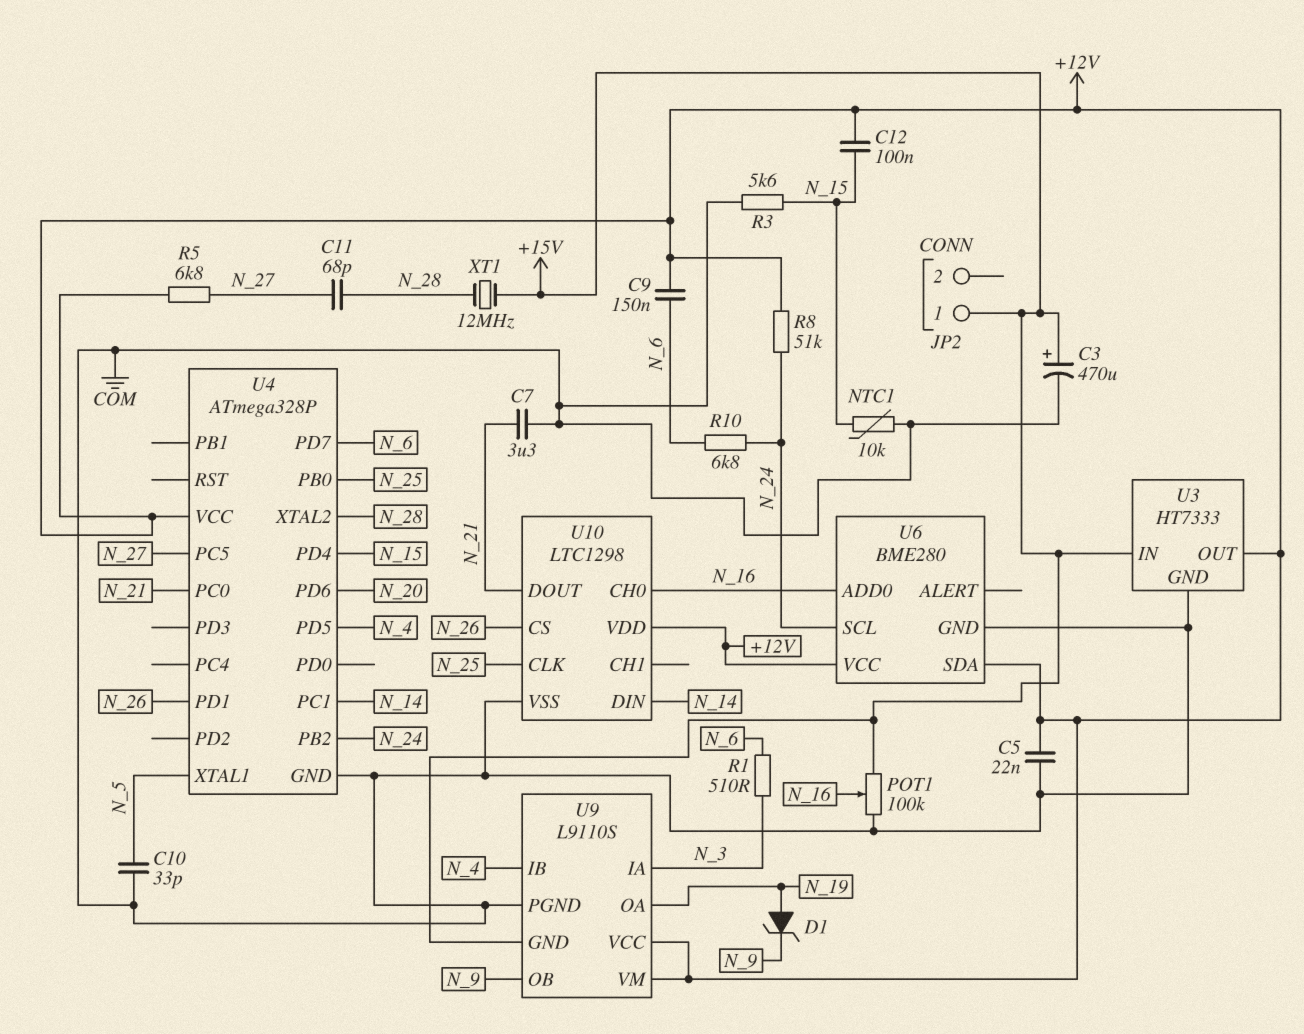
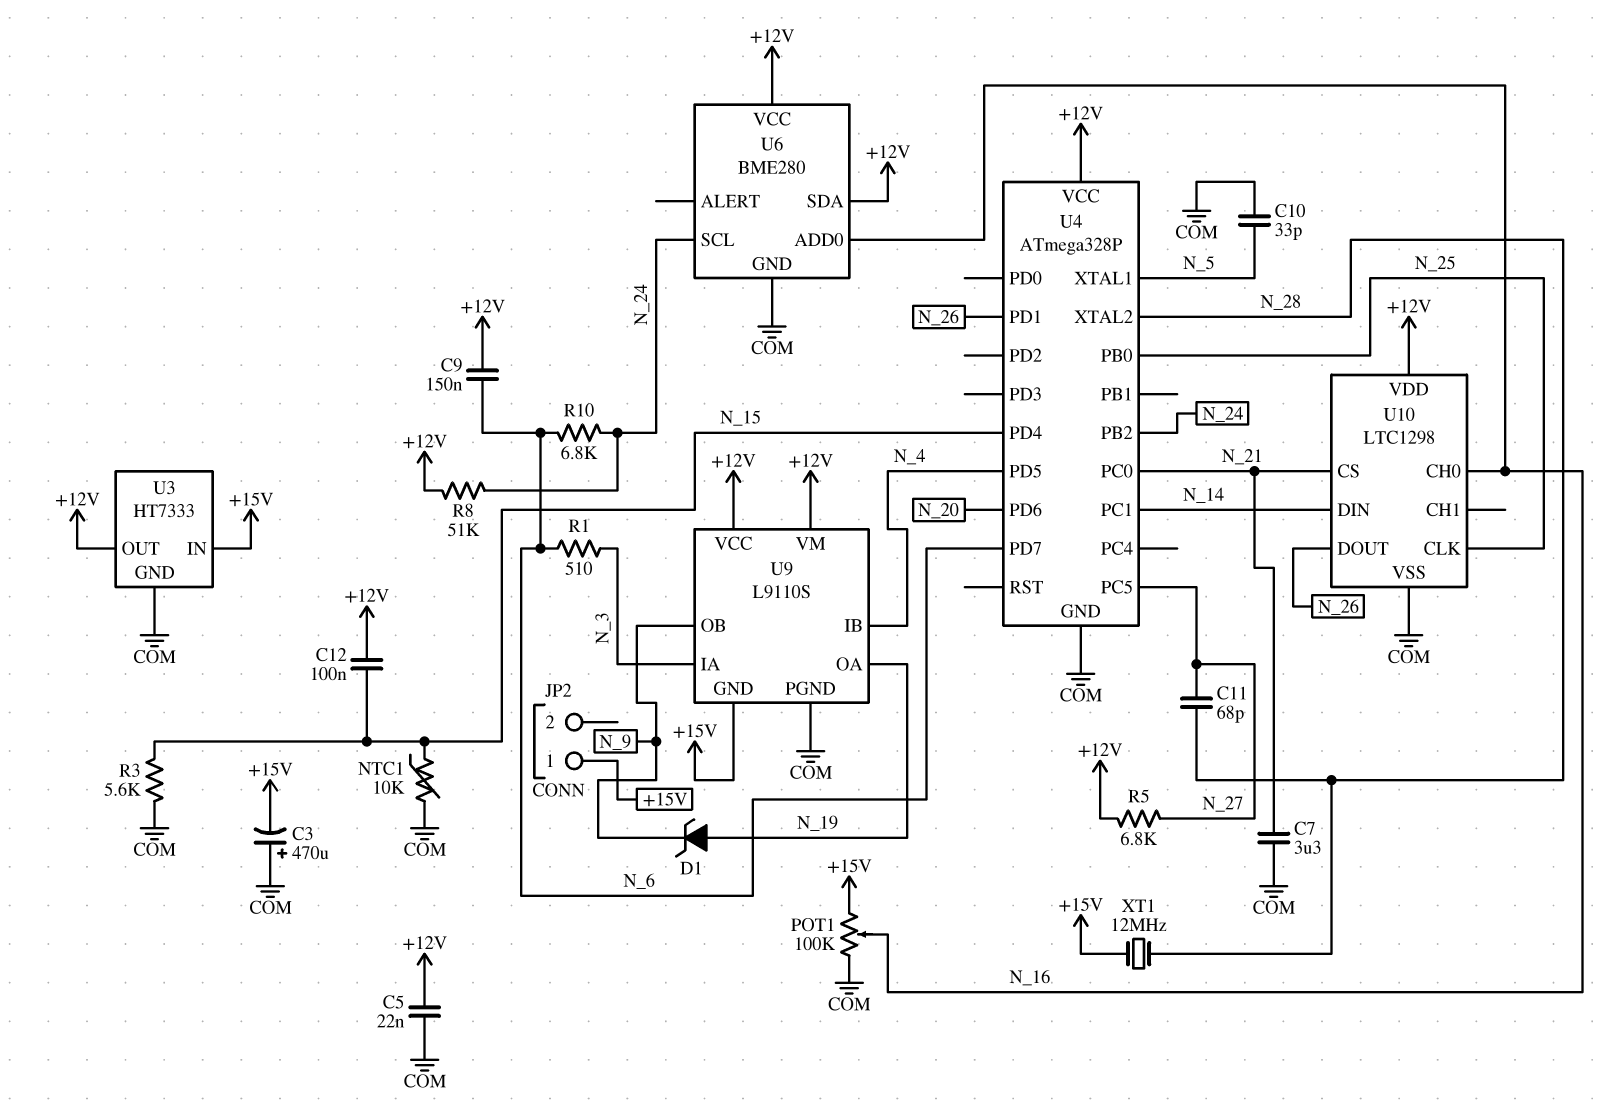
C3: 470uF (plus +15V, minus COM) -> 470uF (plus COM, minus +15V)
U10 pin CS: N_26 -> N_21
U10 pin DOUT: N_21 -> N_26

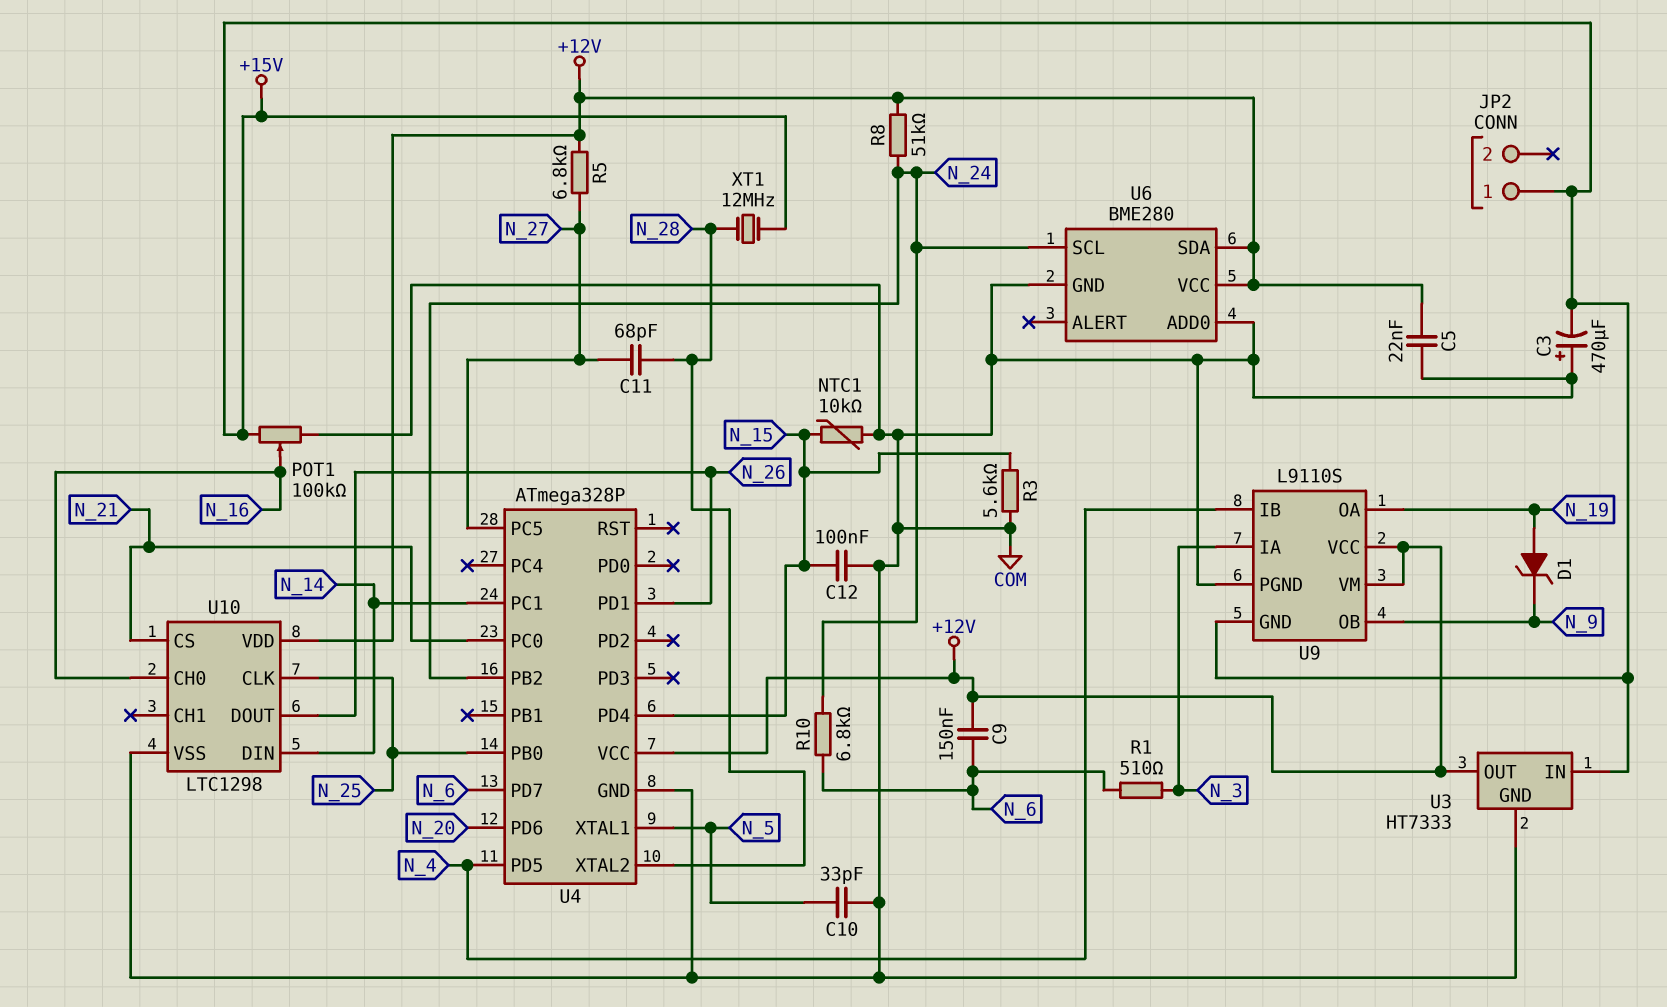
C7: 3.3uF (COM, N_21) -> none
C12: 100nF (+12V, N_15) -> 100nF (COM, N_15)
U6 pin ADD0: N_16 -> COM

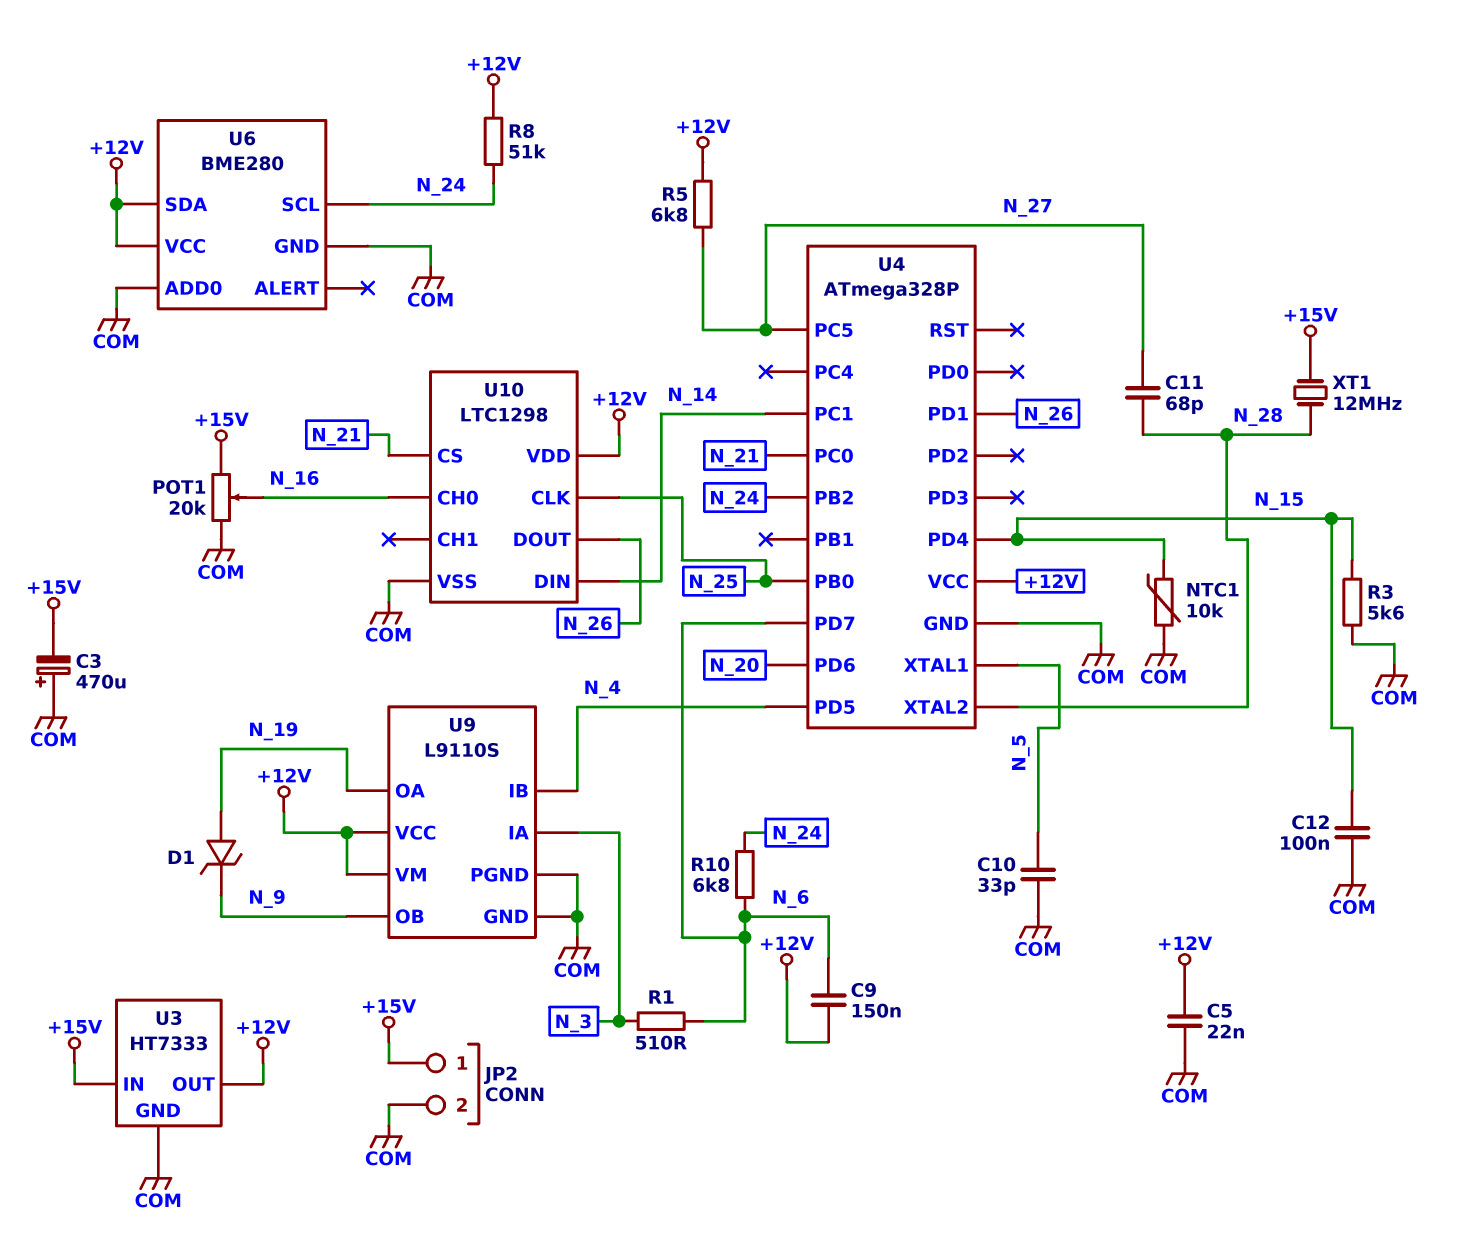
JP2 pin 2: none -> COM
POT1: 100k (+15V, COM, wiper N_16) -> 20k (+15V, COM, wiper N_16)
U9 pin GND: +15V -> COM

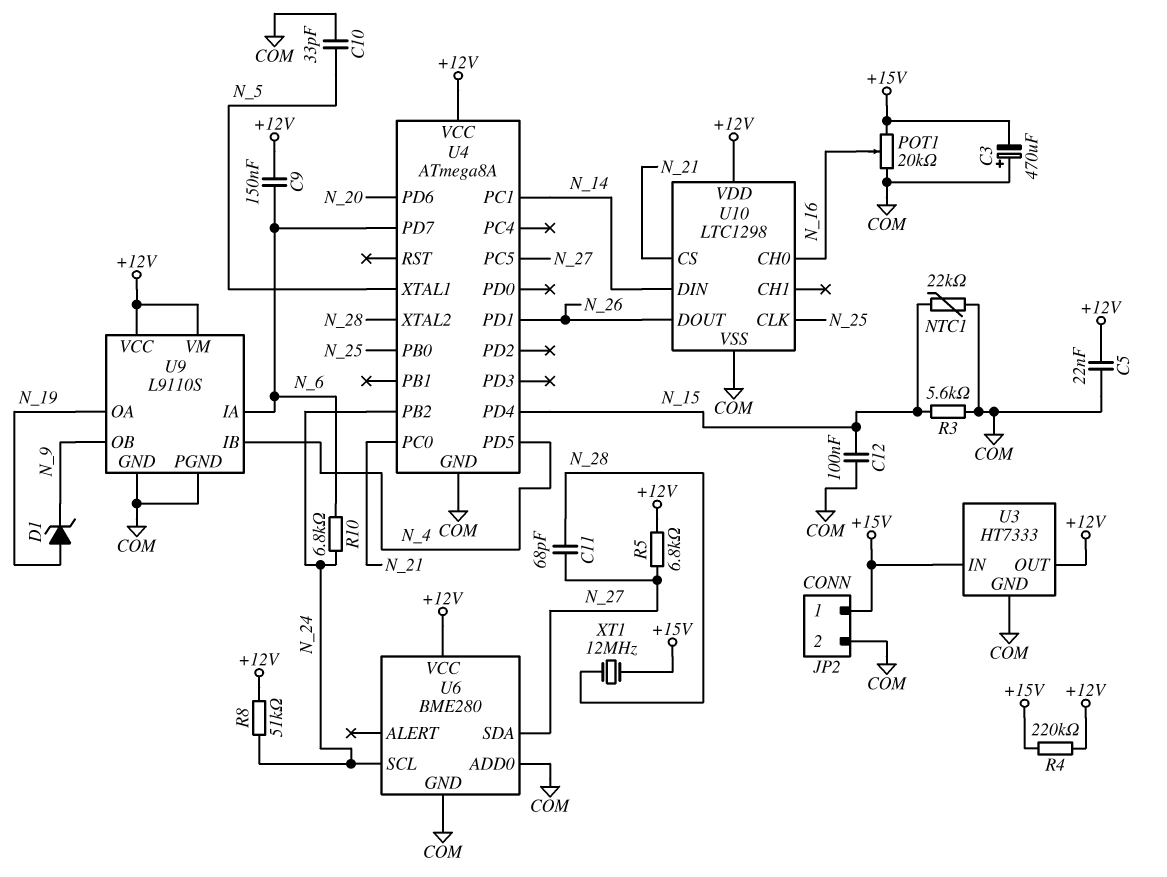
NTC1: 10k (COM, N_15) -> 22k (COM, N_15)
R1: 510 (N_3, N_6) -> none
R4: none -> 220k (+12V, +15V)
U4: ATmega328P -> ATmega8A
U6 pin SDA: +12V -> N_27
U9 pin IA: N_3 -> N_6

